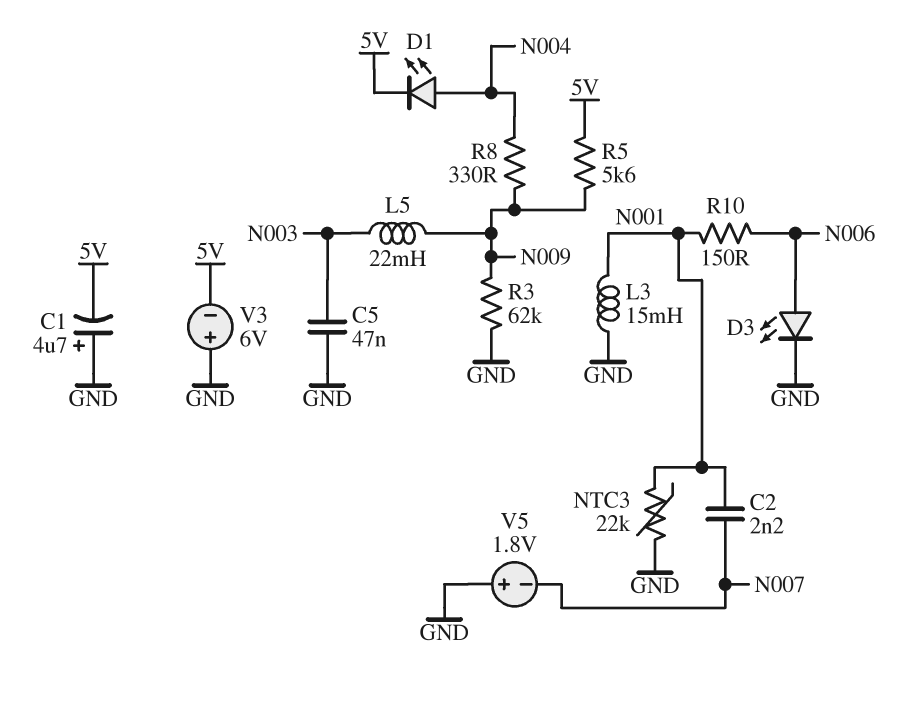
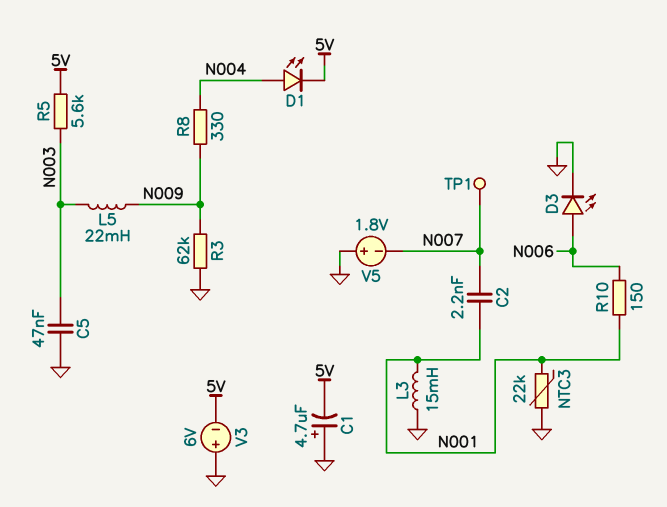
R5: 5.6k (5V, N009) -> 5.6k (5V, N003)
TP1: none -> test point (N007)

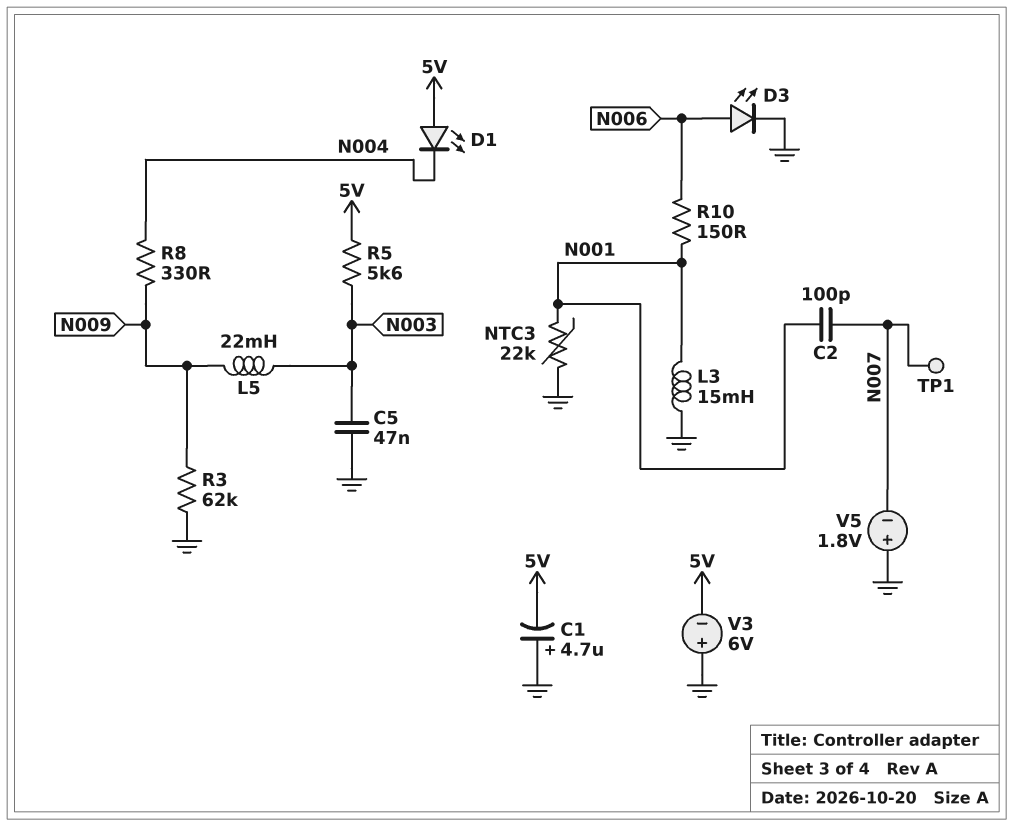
C2: 2.2nF (N001, N007) -> 100pF (N001, N007)
D1: LED (A N004, K 5V) -> LED (A 5V, K N004)

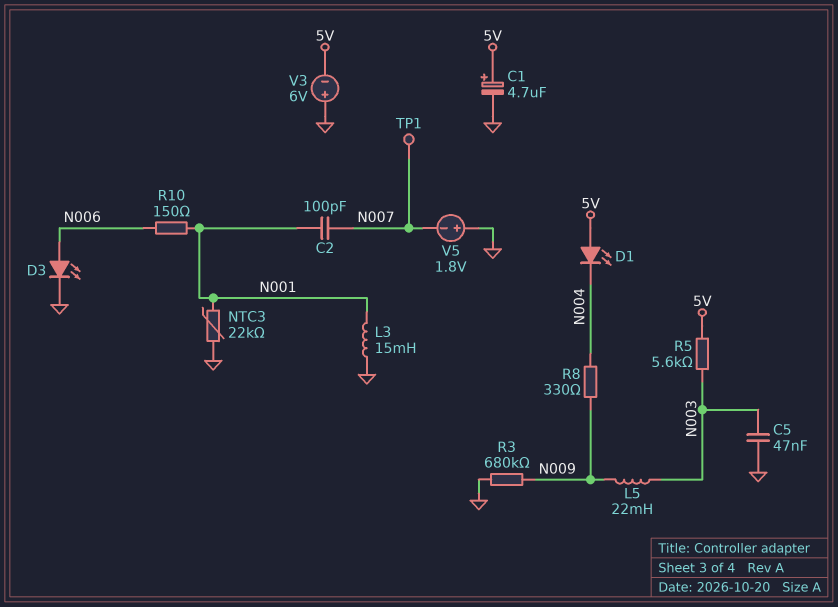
C1: 4.7uF (plus GND, minus 5V) -> 4.7uF (plus 5V, minus GND)
R3: 62k (GND, N009) -> 680k (GND, N009)

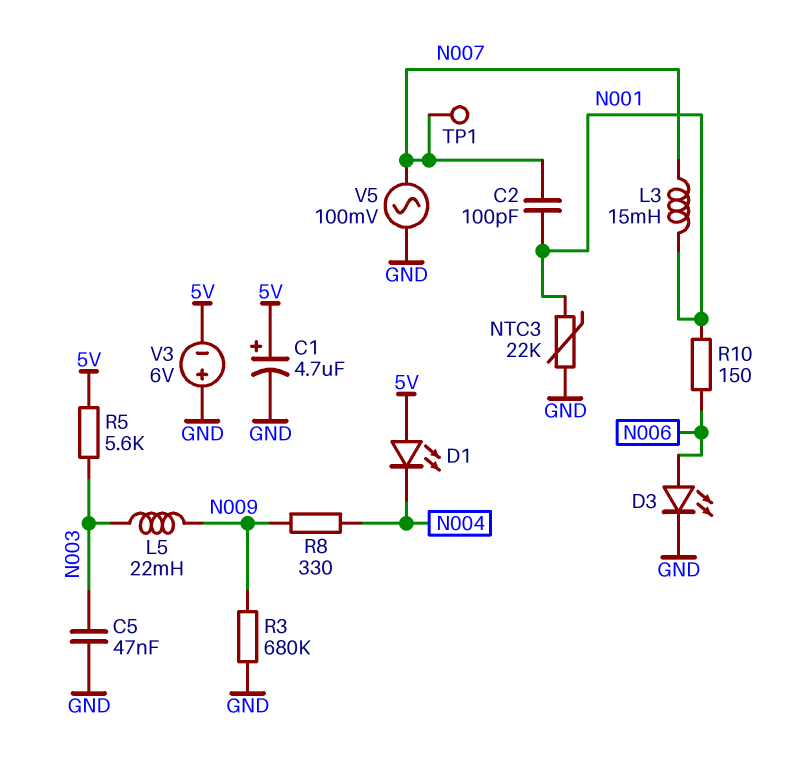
L3: 15mH (GND, N001) -> 15mH (N001, N007)
V5: 1.8V (plus GND, minus N007) -> AC 100mV (GND, N007)

